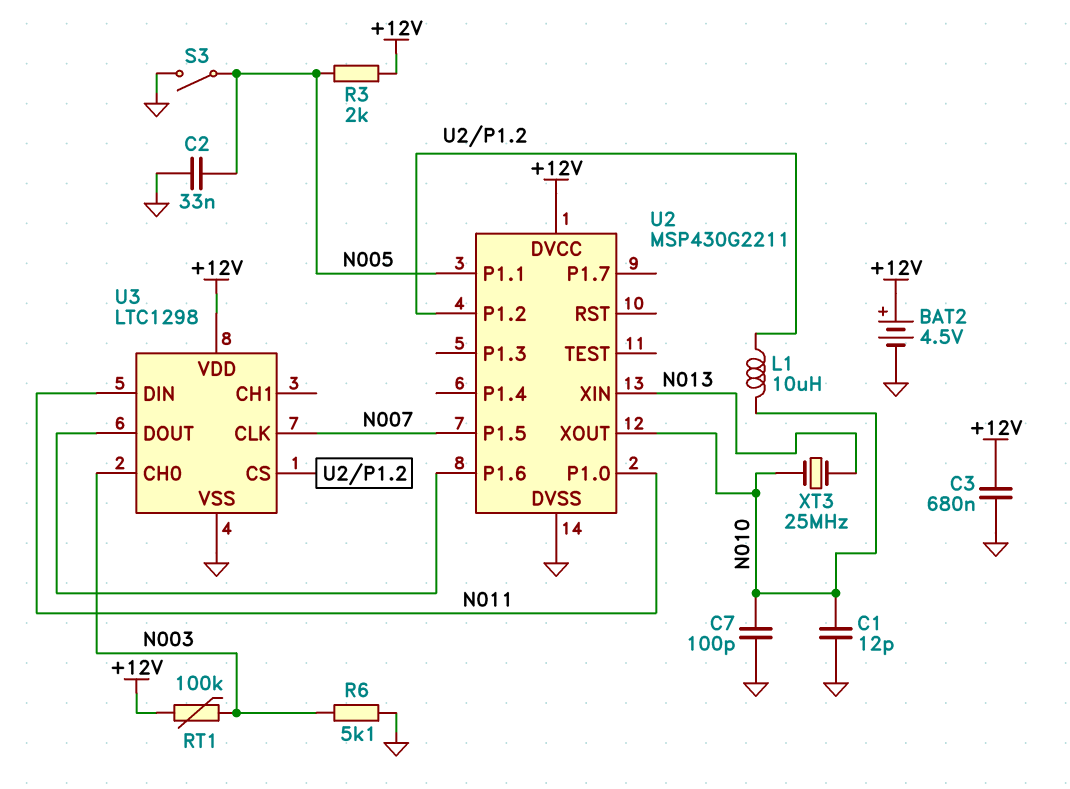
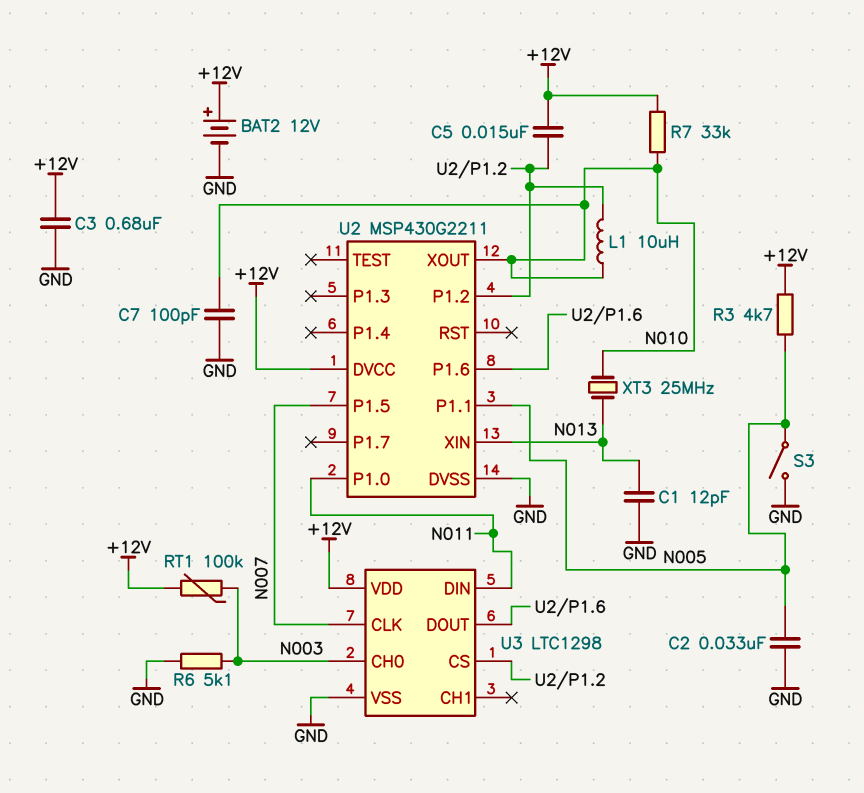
BAT2: 4.5V (plus +12V, minus GND) -> 12V (plus +12V, minus GND)
C1: 12pF (GND, N010) -> 12pF (GND, N013)
C5: none -> 15nF (+12V, U2/P1.2)
R3: 2k (+12V, N005) -> 4.7k (+12V, N005)
R7: none -> 33k (+12V, N010)

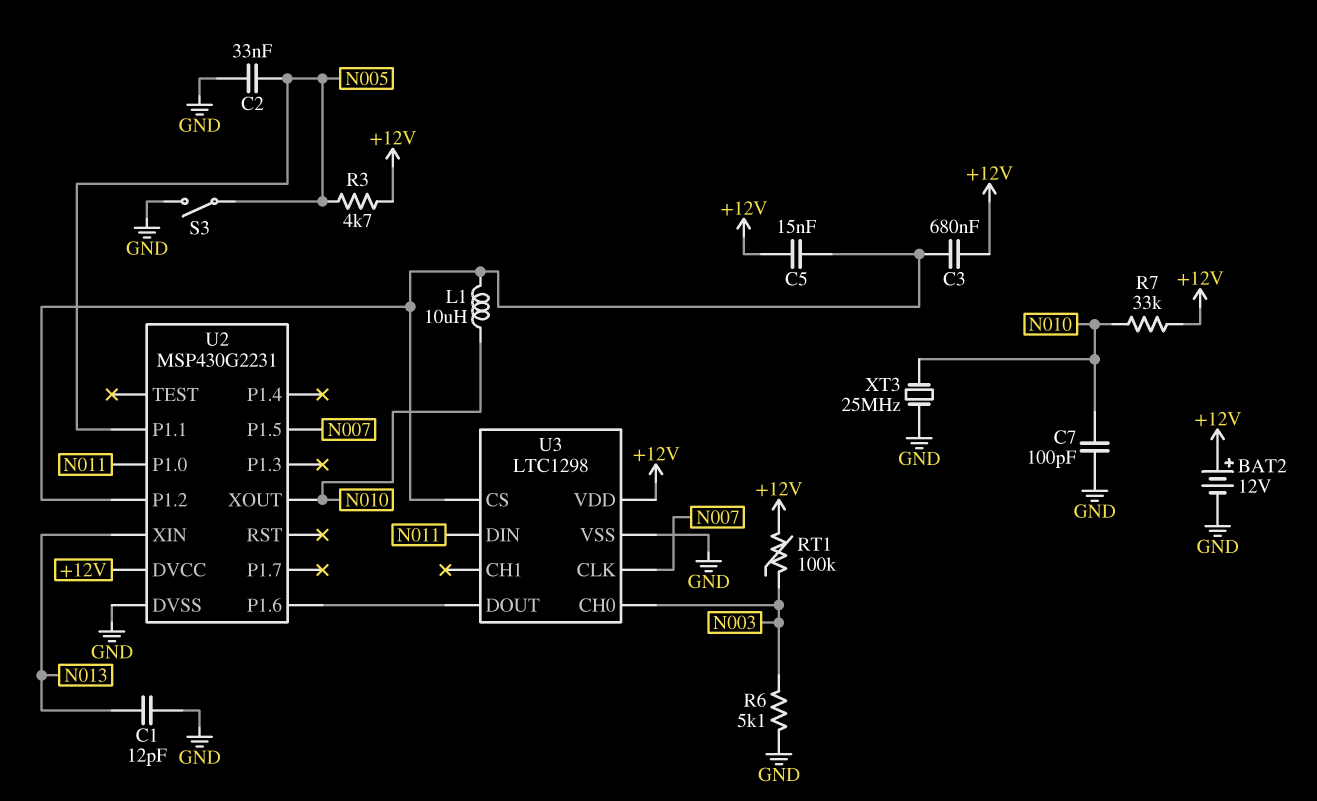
C3: 680nF (+12V, GND) -> 680nF (+12V, U2/P1.2)
U2: MSP430G2211 -> MSP430G2231
XT3: 25MHz (N010, N013) -> 25MHz (GND, N010)

